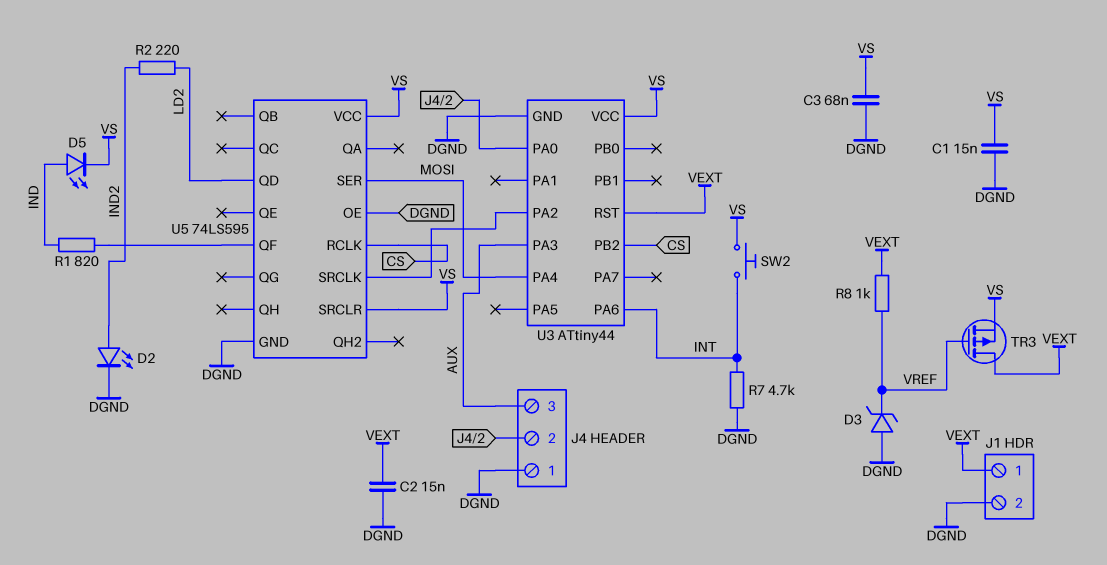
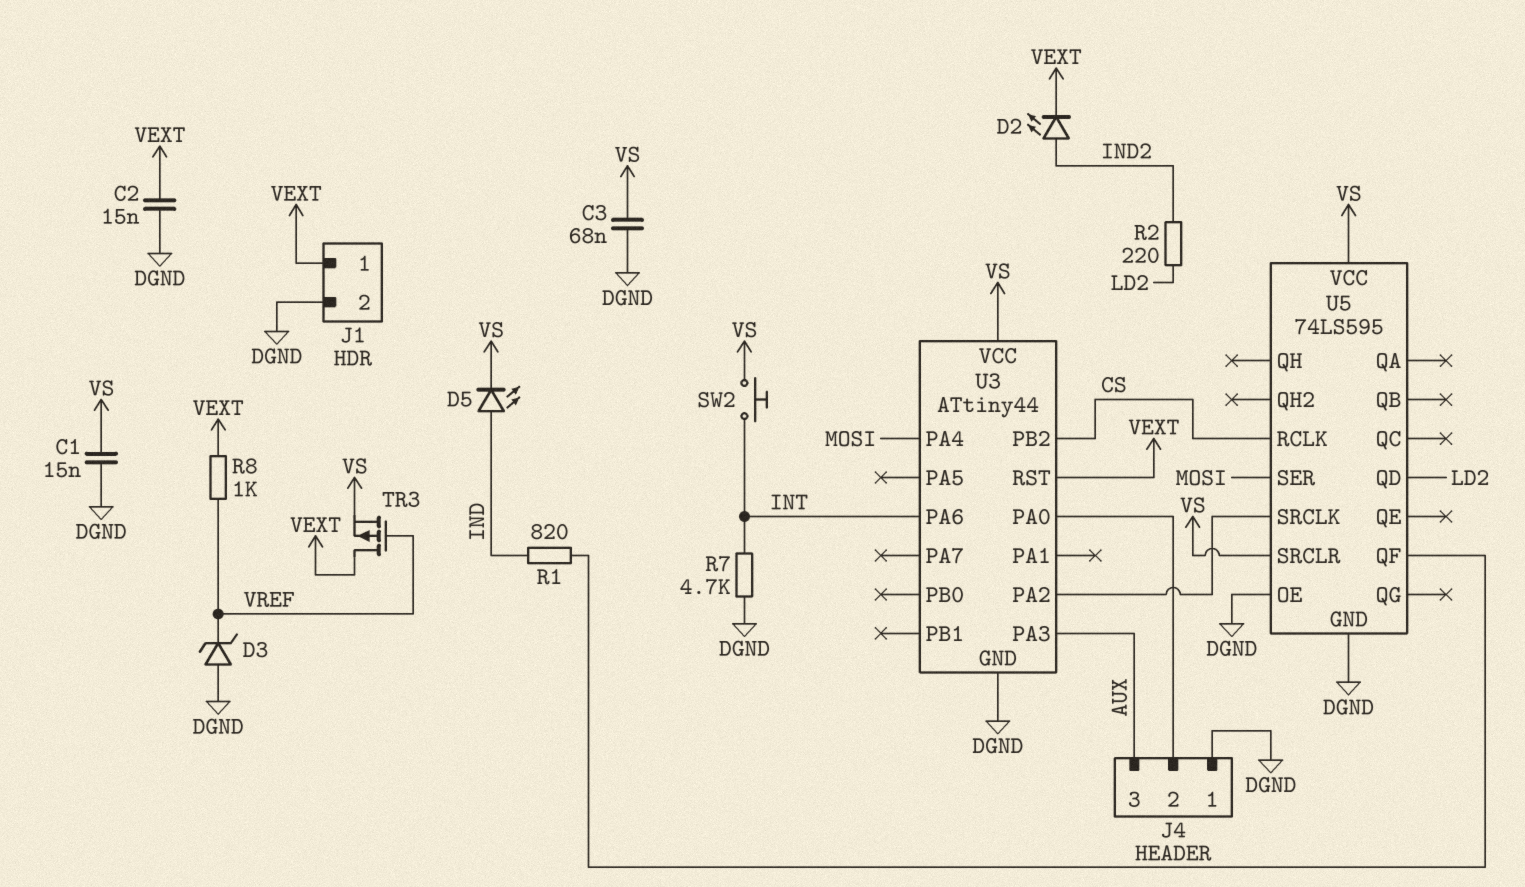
D2: LED (A IND2, K DGND) -> LED (A IND2, K VEXT)

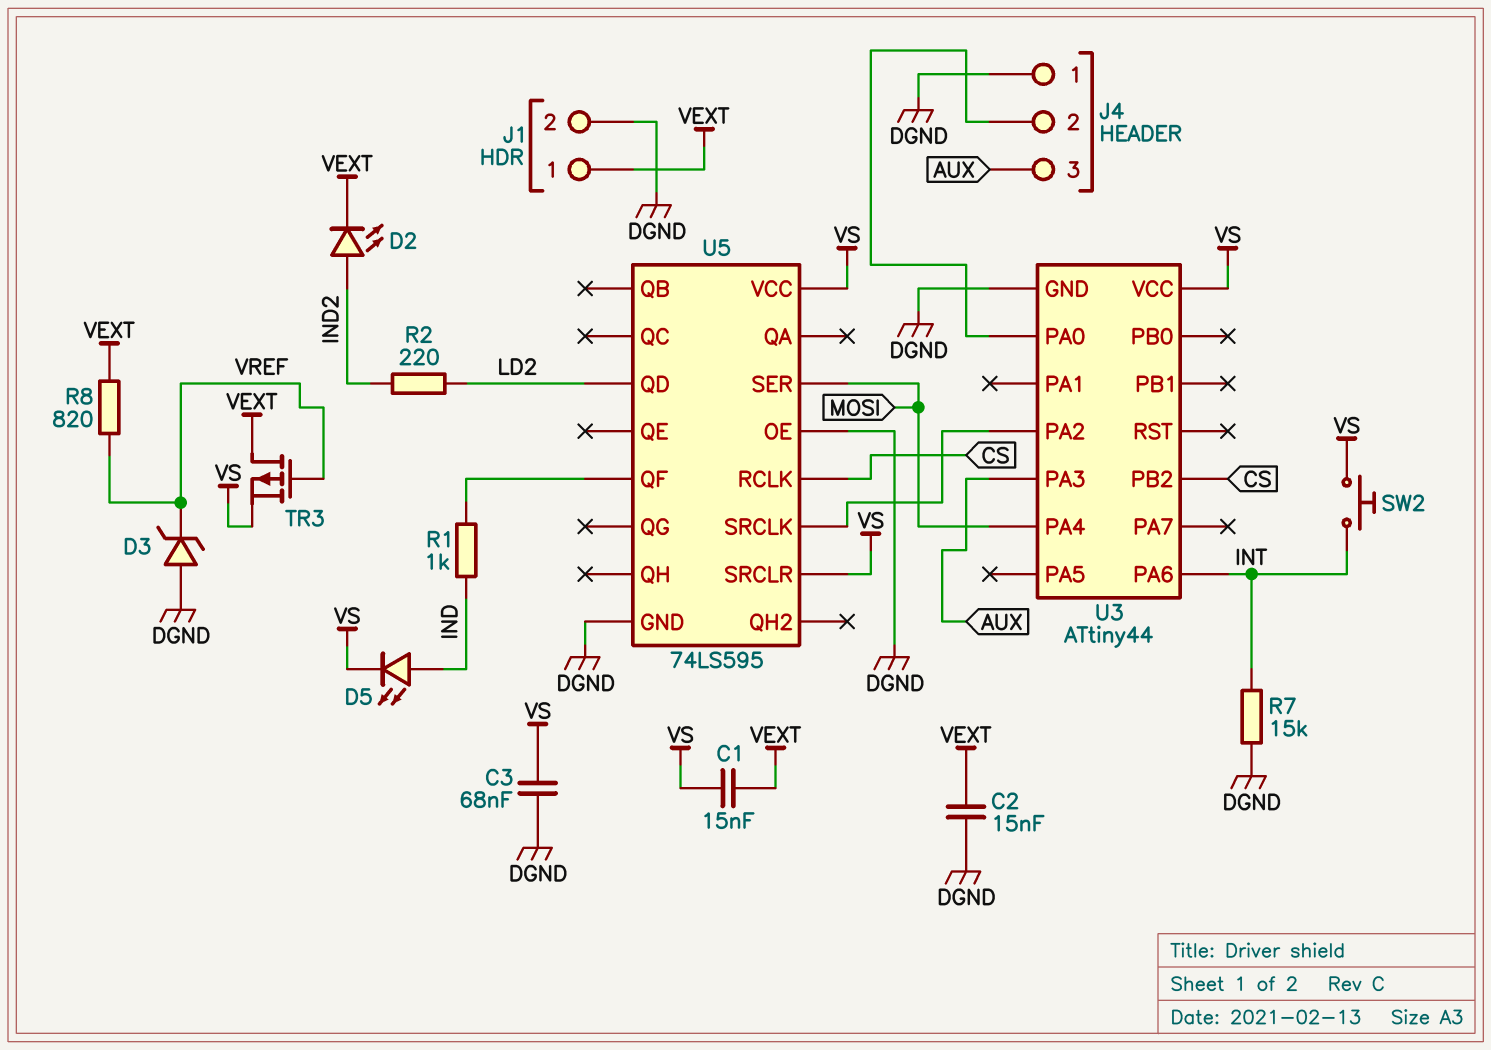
C1: 15nF (DGND, VS) -> 15nF (VEXT, VS)
R1: 820 (IND, U5/QF) -> 1k (IND, U5/QF)
R7: 4.7k (DGND, INT) -> 15k (DGND, INT)
R8: 1k (VEXT, VREF) -> 820 (VEXT, VREF)
U3 pin RST: VEXT -> none

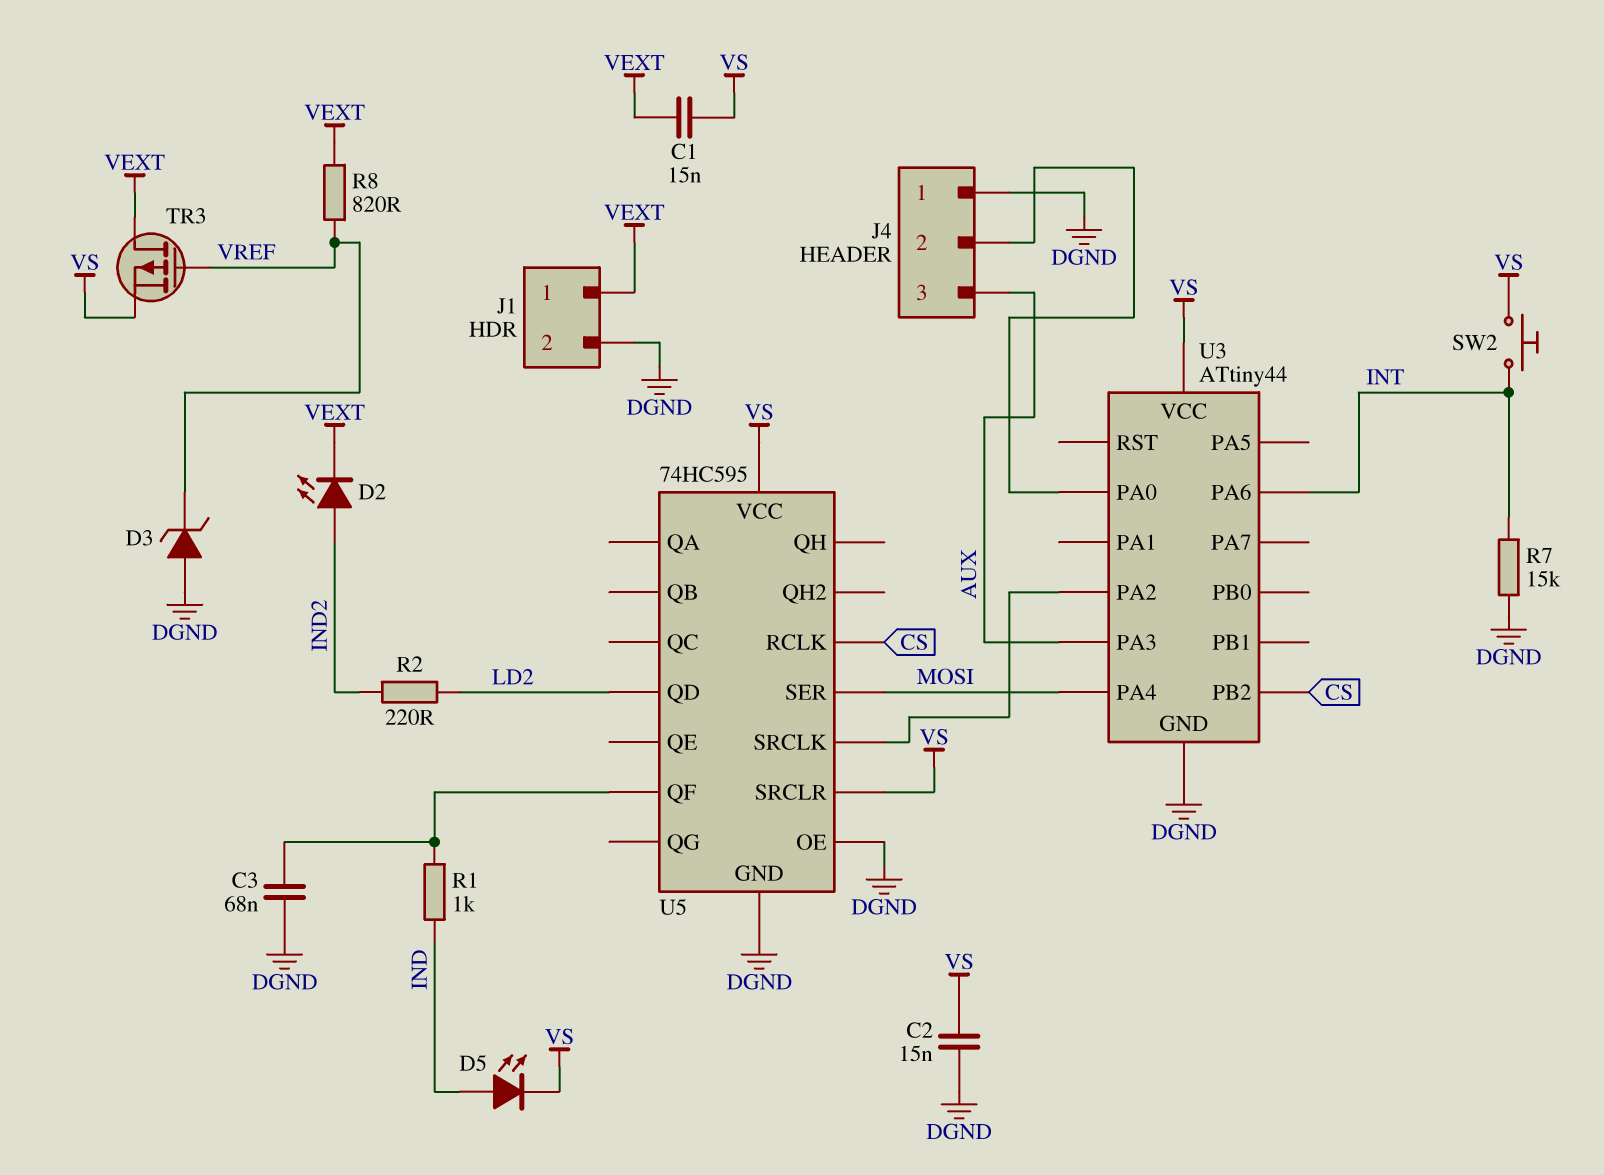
C2: 15nF (DGND, VEXT) -> 15nF (DGND, VS)
C3: 68nF (DGND, VS) -> 68nF (DGND, U5/QF)
U5: 74LS595 -> 74HC595

